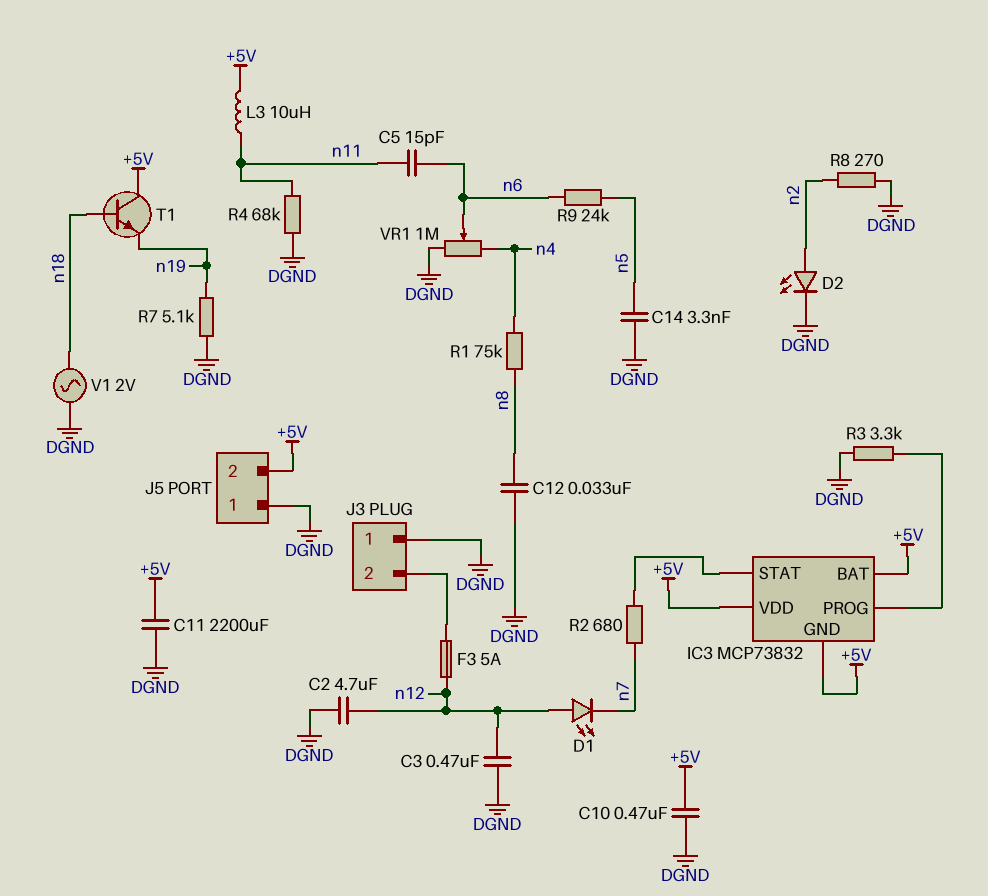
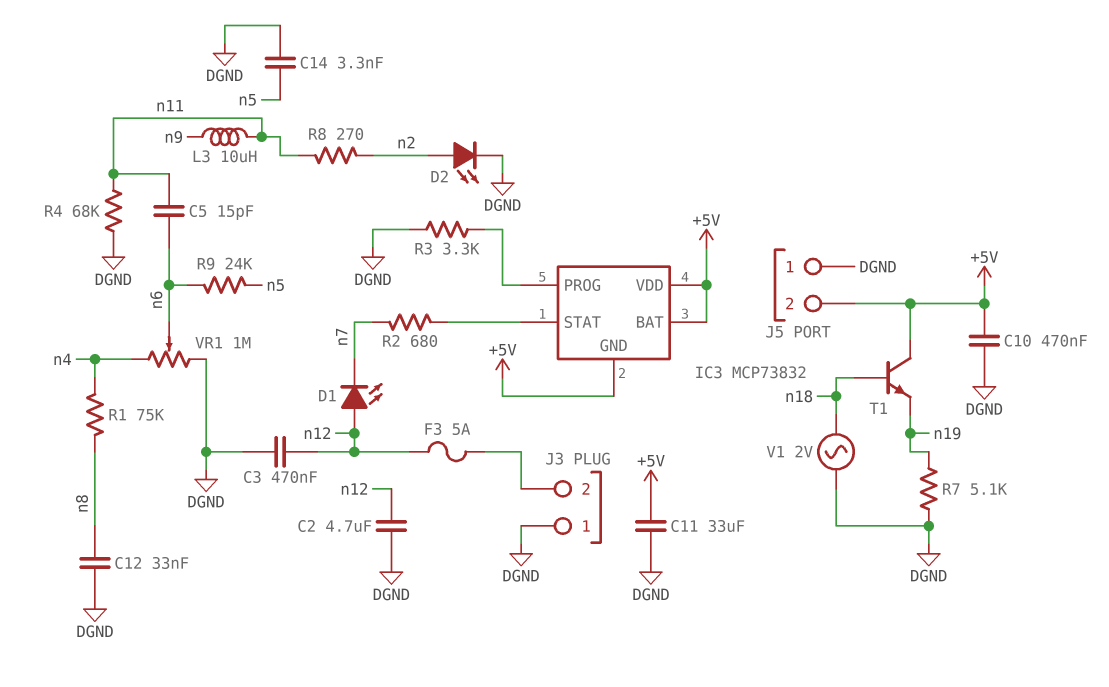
C11: 2200uF (+5V, DGND) -> 33uF (+5V, DGND)
L3: 10uH (+5V, n11) -> 10uH (n9, n11)
R8: 270 (DGND, n2) -> 270 (n2, n11)

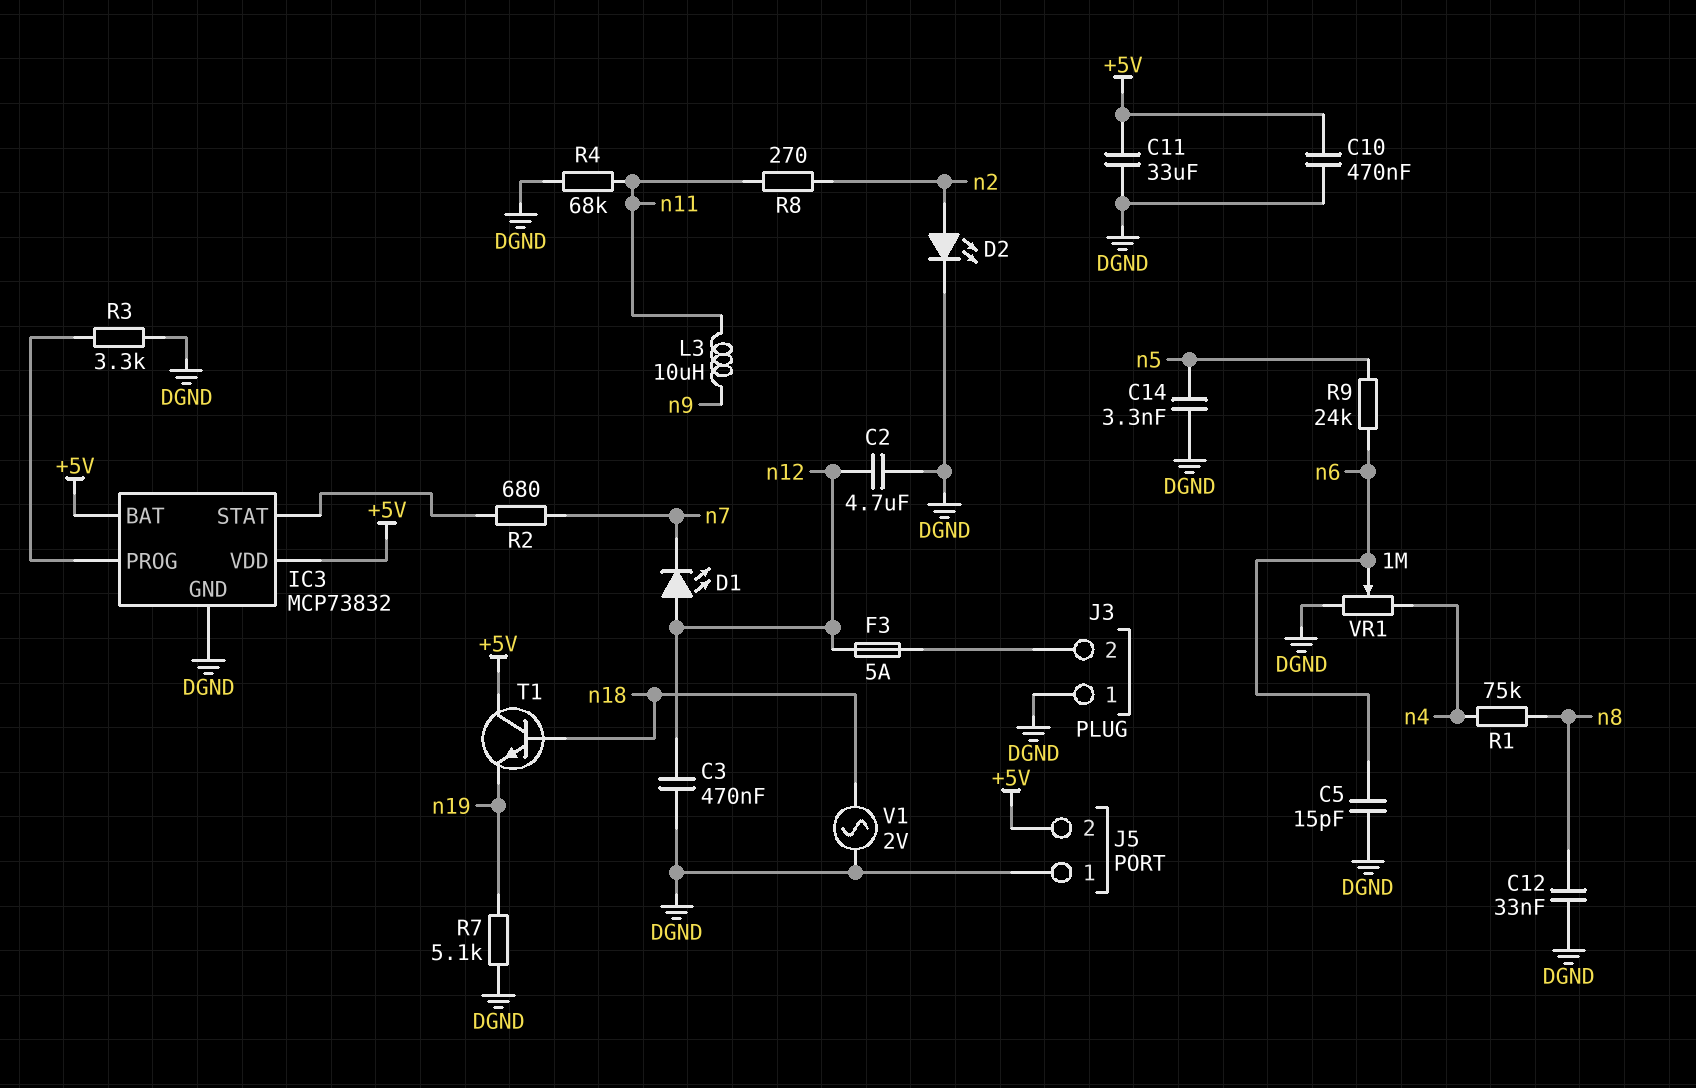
C5: 15pF (n6, n11) -> 15pF (DGND, n6)
IC3 pin GND: +5V -> DGND

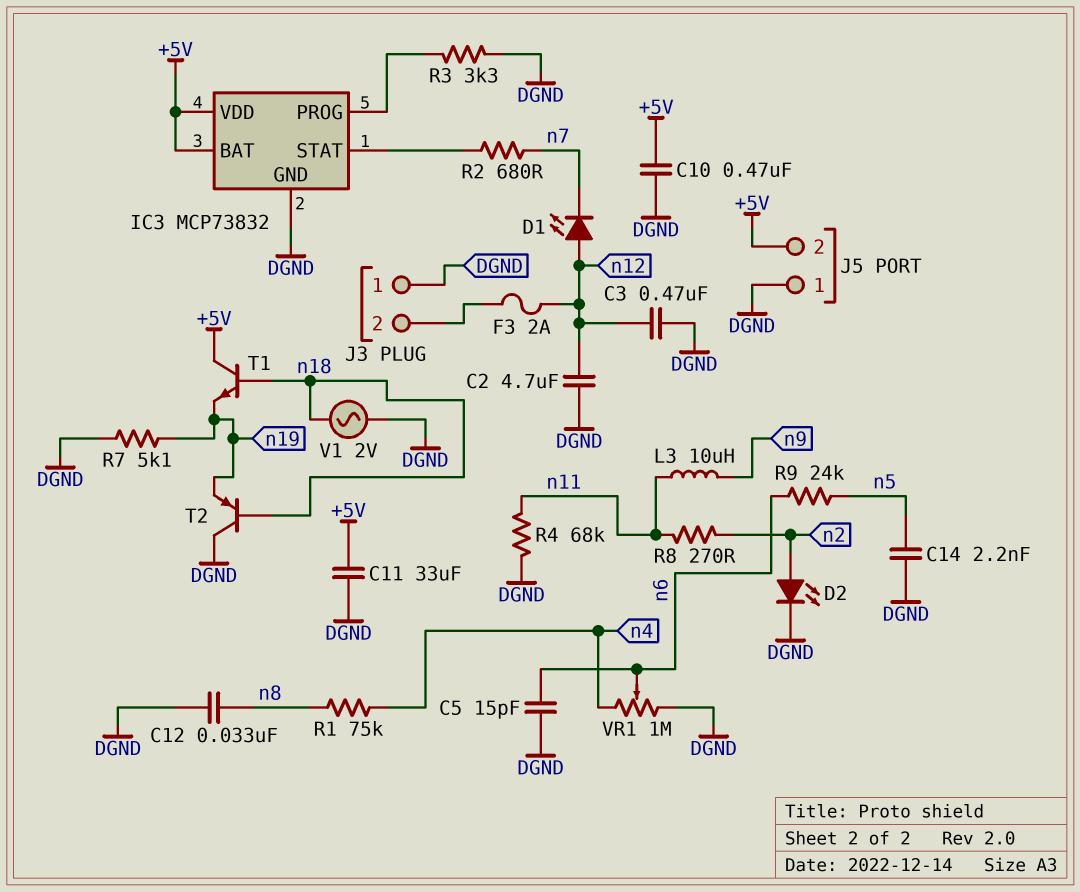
C14: 3.3nF (DGND, n5) -> 2.2nF (DGND, n5)
F3: 5A (J3/2, n12) -> 2A (J3/2, n12)
T2: none -> PNP (B n18, C DGND, E n19)

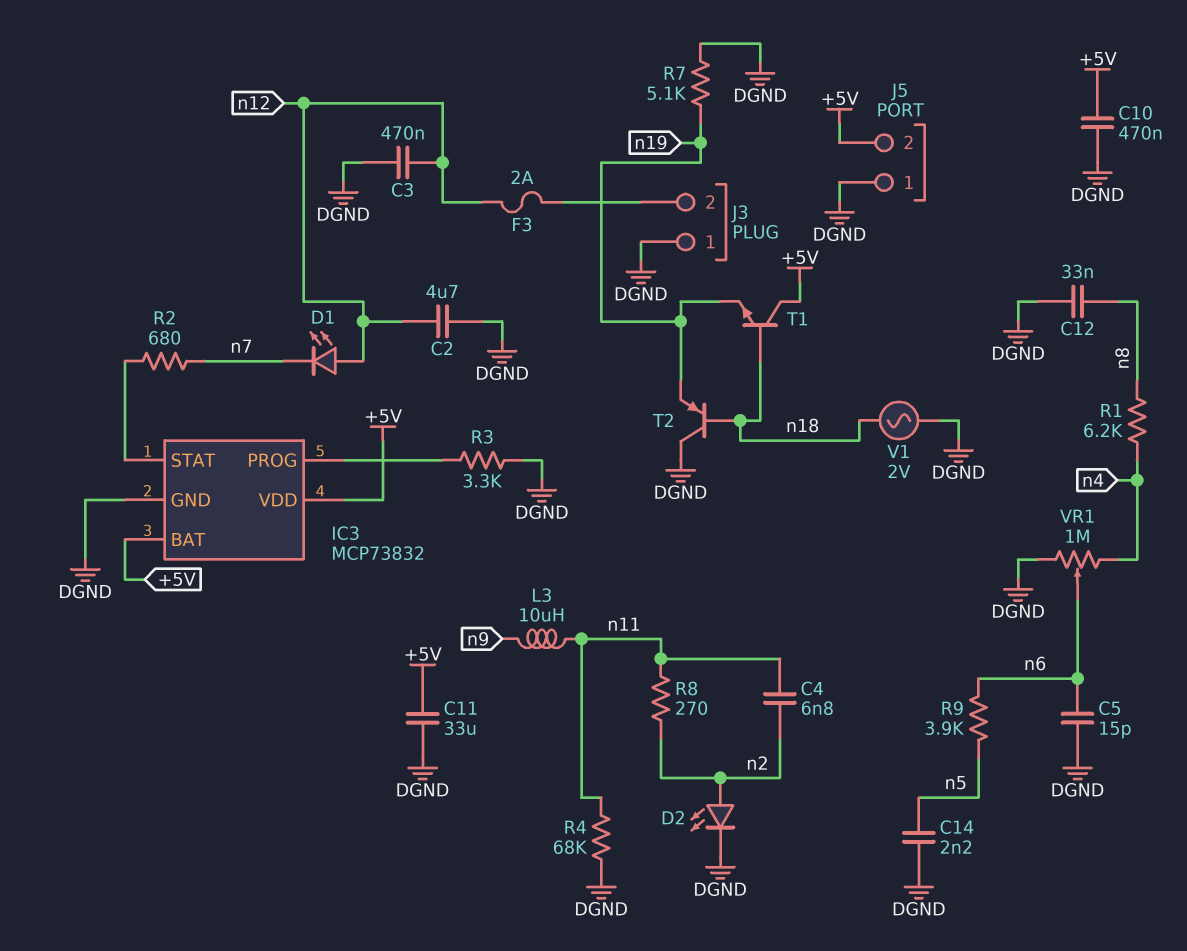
C4: none -> 6.8nF (n2, n11)
R1: 75k (n4, n8) -> 6.2k (n4, n8)
R9: 24k (n5, n6) -> 3.9k (n5, n6)

